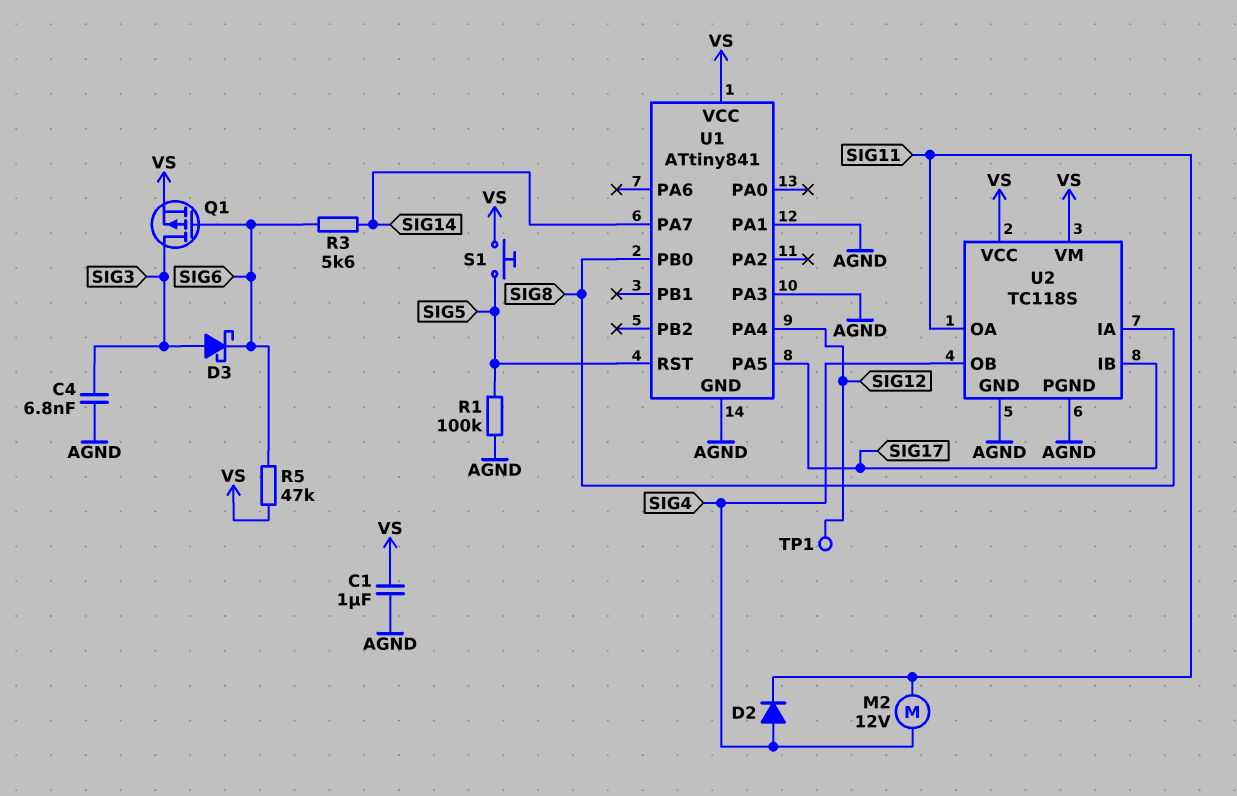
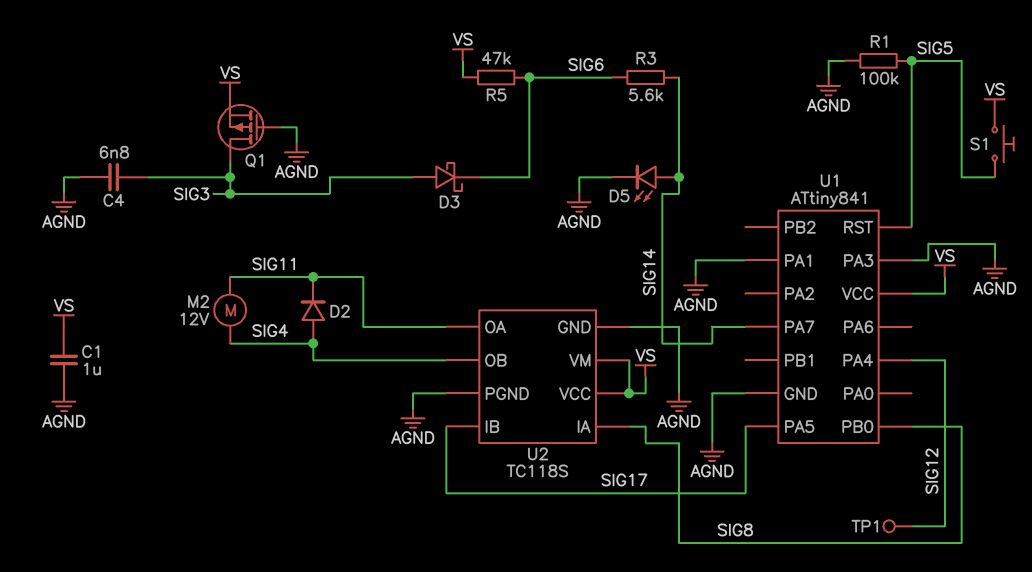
D5: none -> LED (A SIG14, K AGND)
Q1: PMOS (G SIG6, D SIG3, S VS) -> PMOS (G AGND, D SIG3, S VS)

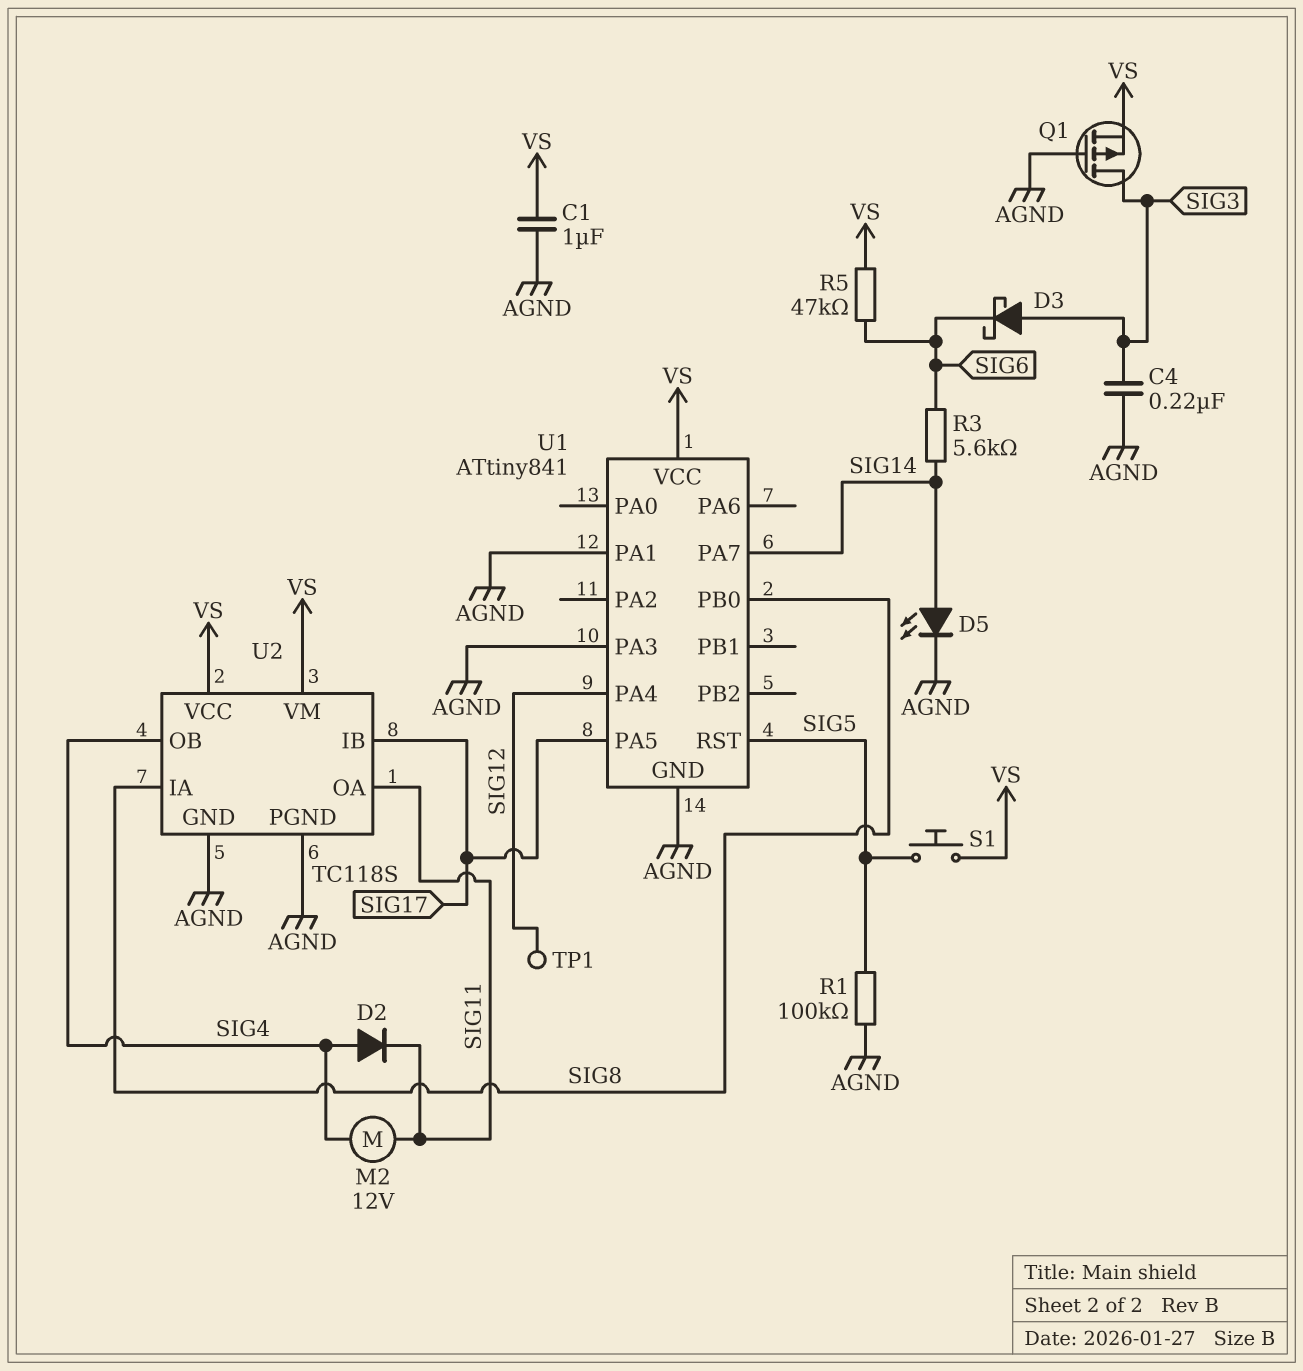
C4: 6.8nF (AGND, SIG3) -> 220nF (AGND, SIG3)

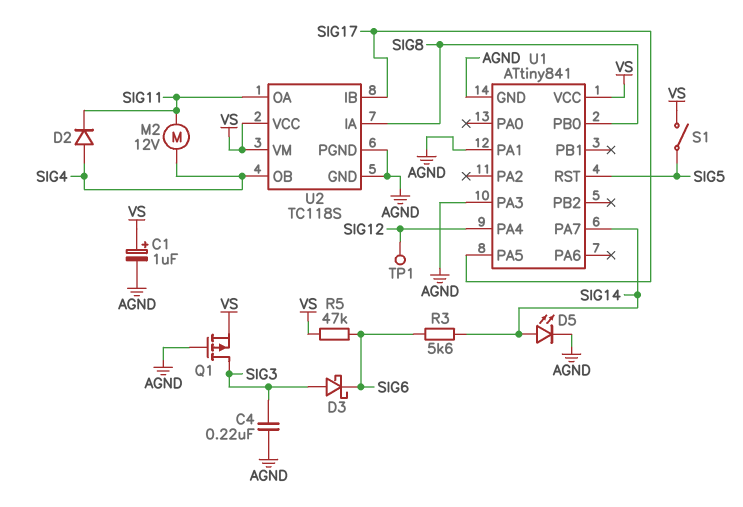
C1: 1uF (AGND, VS) -> 1uF (plus VS, minus AGND)
R1: 100k (AGND, SIG5) -> none
S1: button (SIG5, VS) -> switch (SIG5, VS)

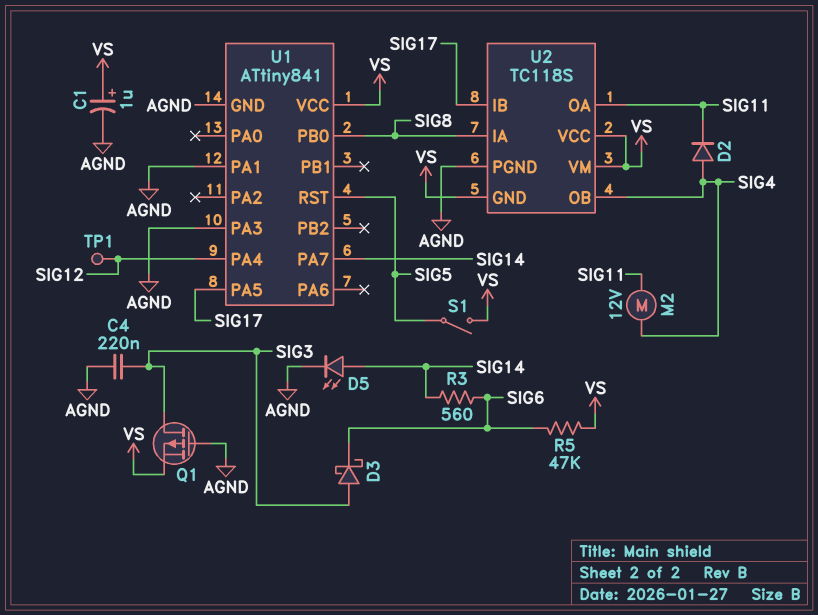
R3: 5.6k (SIG6, SIG14) -> 560 (SIG6, SIG14)
U2 pin GND: AGND -> VS

